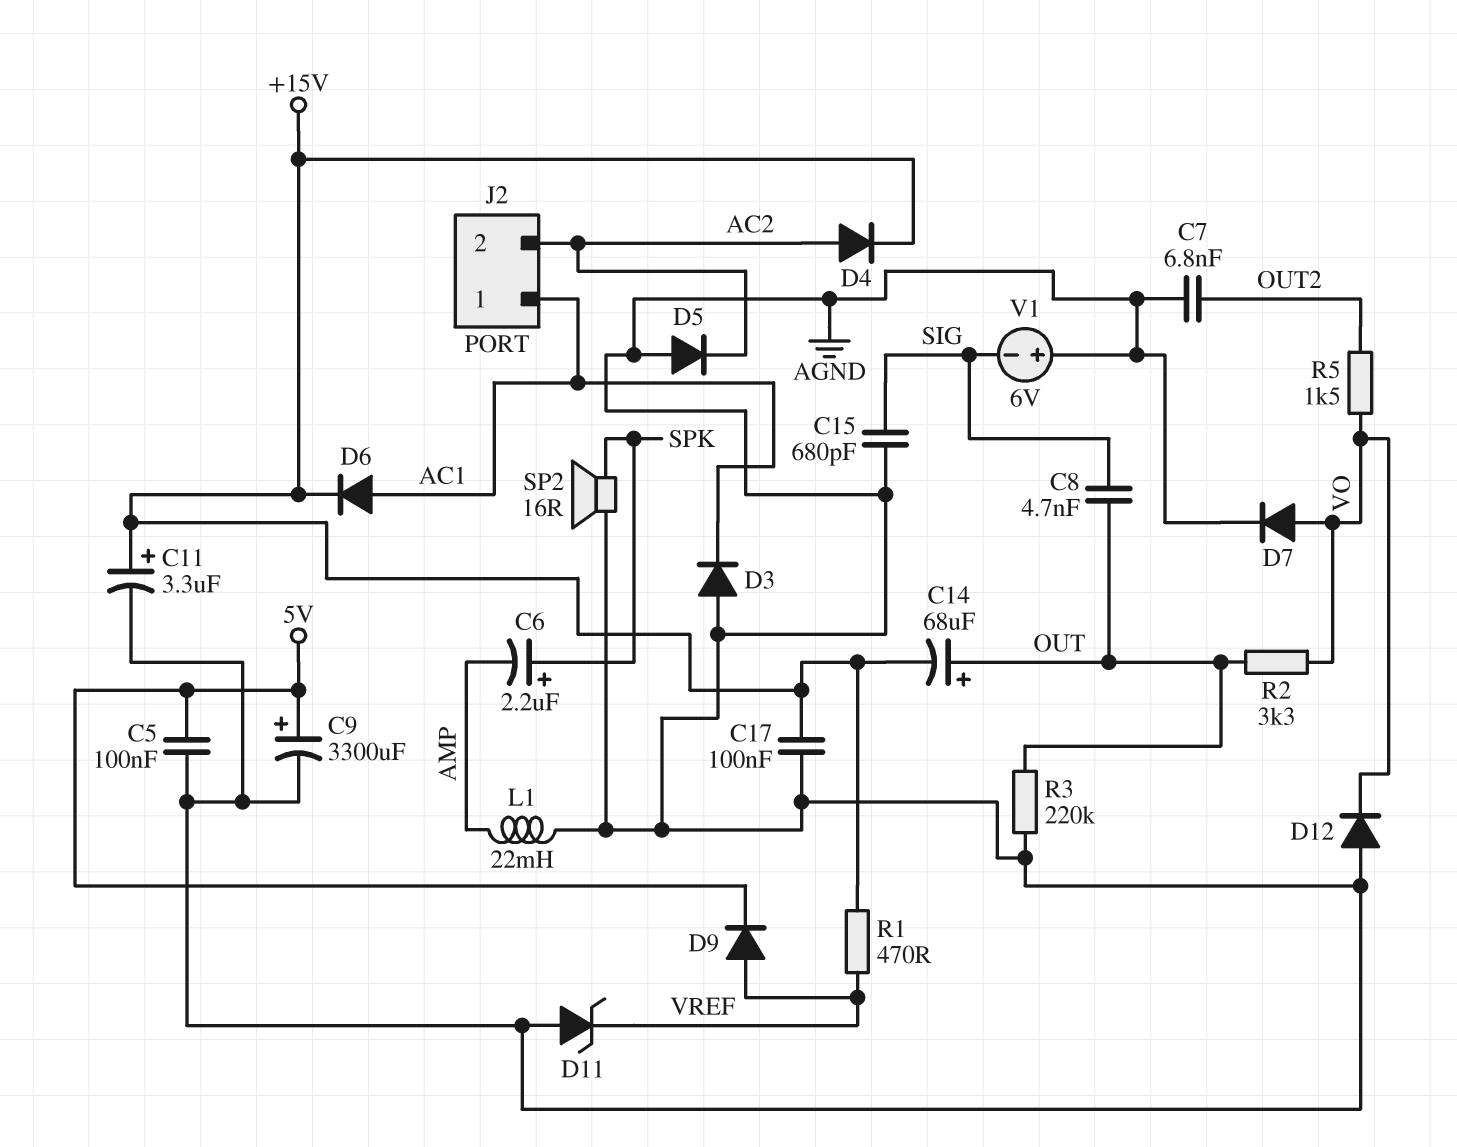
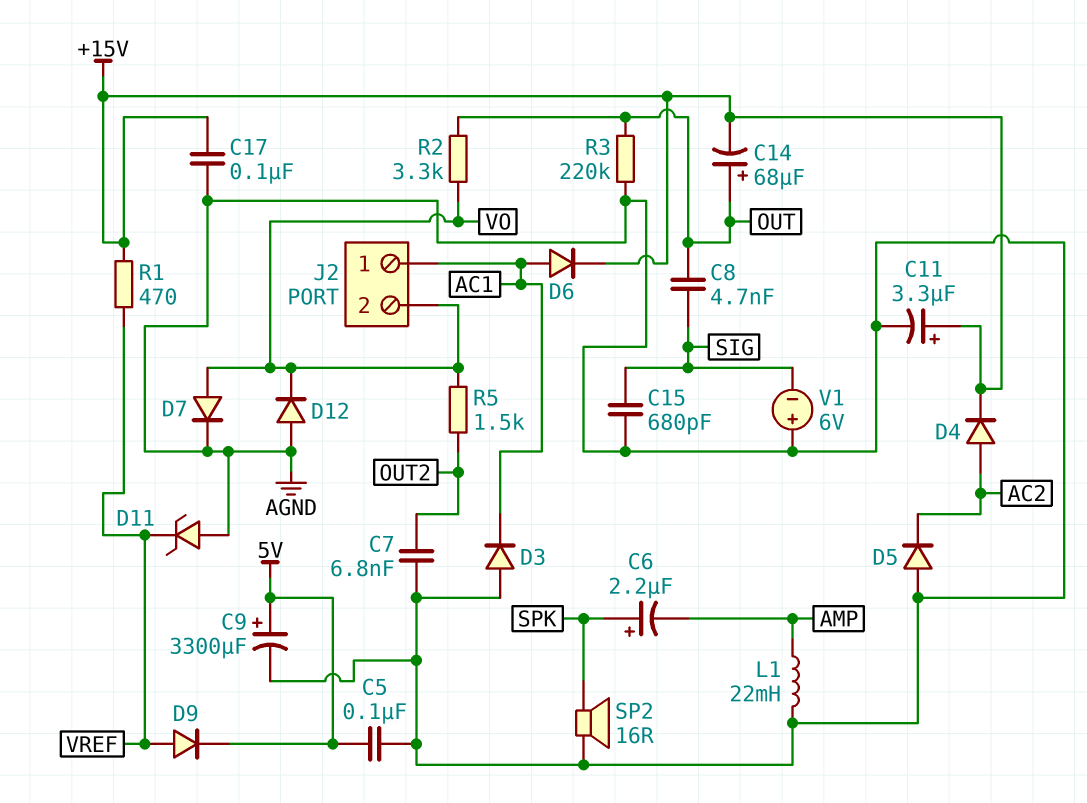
J2 pin 2: AC2 -> VO

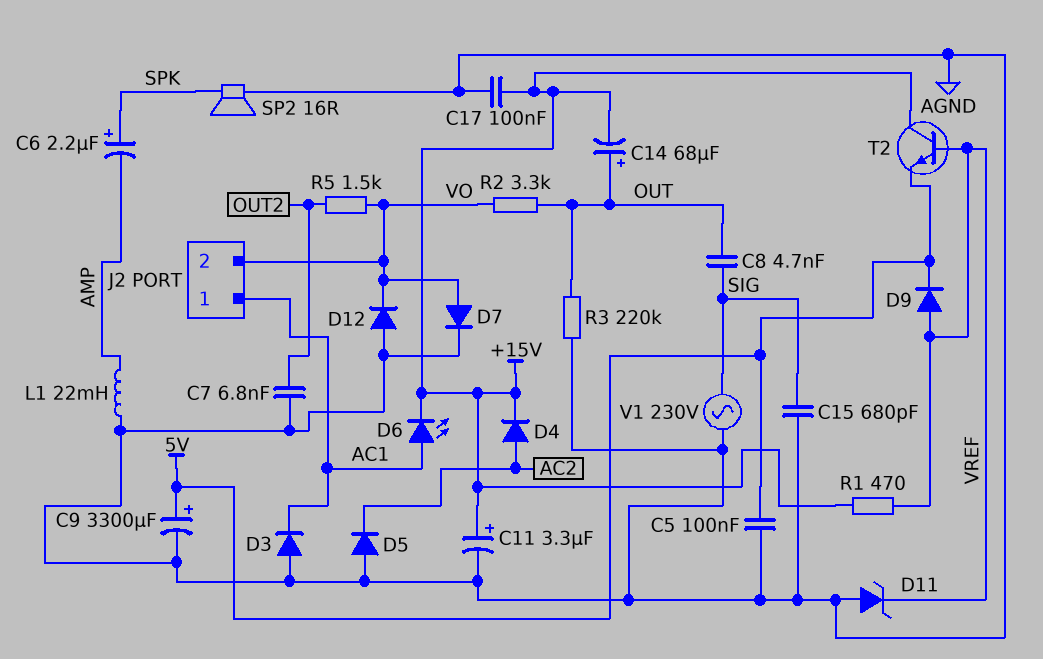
D6: diode (A AC1, K +15V) -> LED (A AC1, K +15V)
T2: none -> NPN (B VREF, C +15V, E 5V)
V1: 6V (plus AGND, minus SIG) -> AC 230V (AGND, SIG)

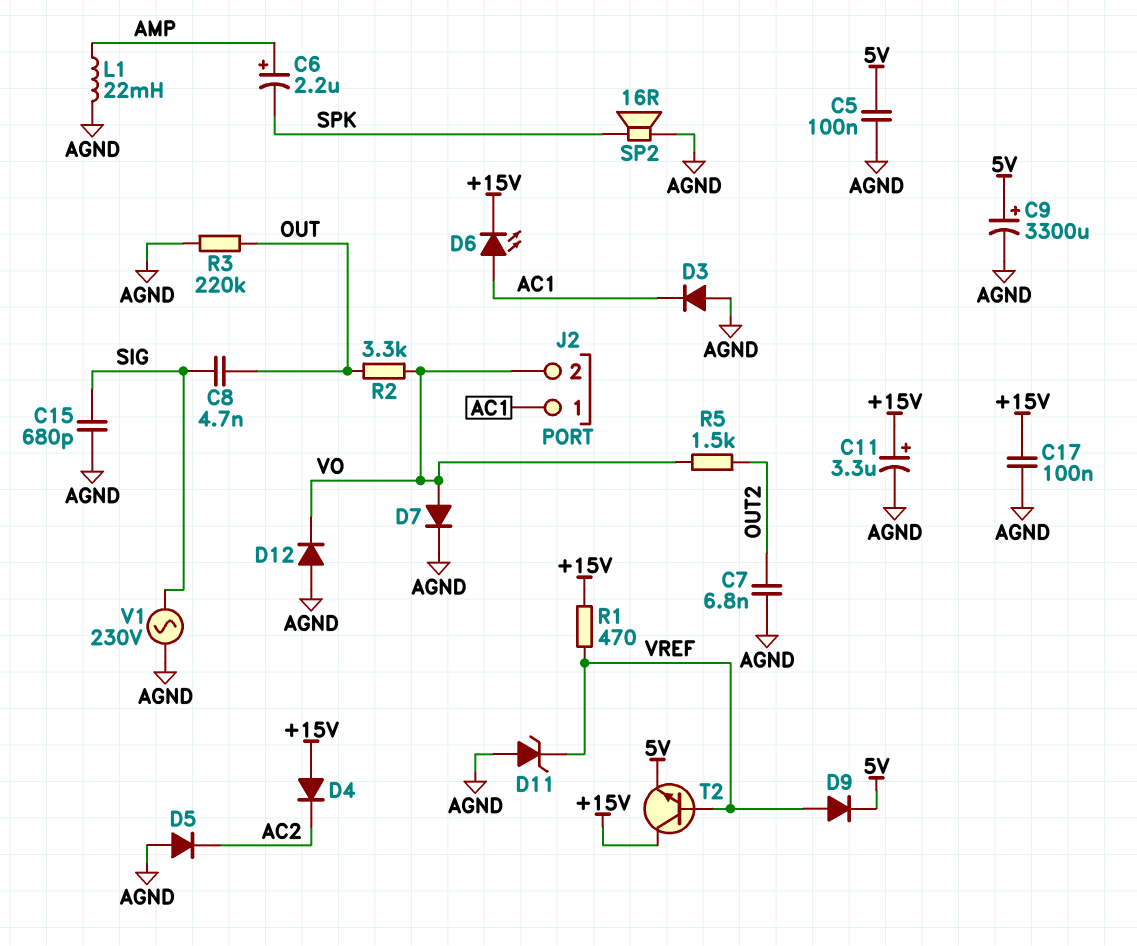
C6: 2.2uF (plus SPK, minus AMP) -> 2.2uF (plus AMP, minus SPK)
C14: 68uF (plus OUT, minus +15V) -> none
D4: diode (A AC2, K +15V) -> diode (A +15V, K AC2)

